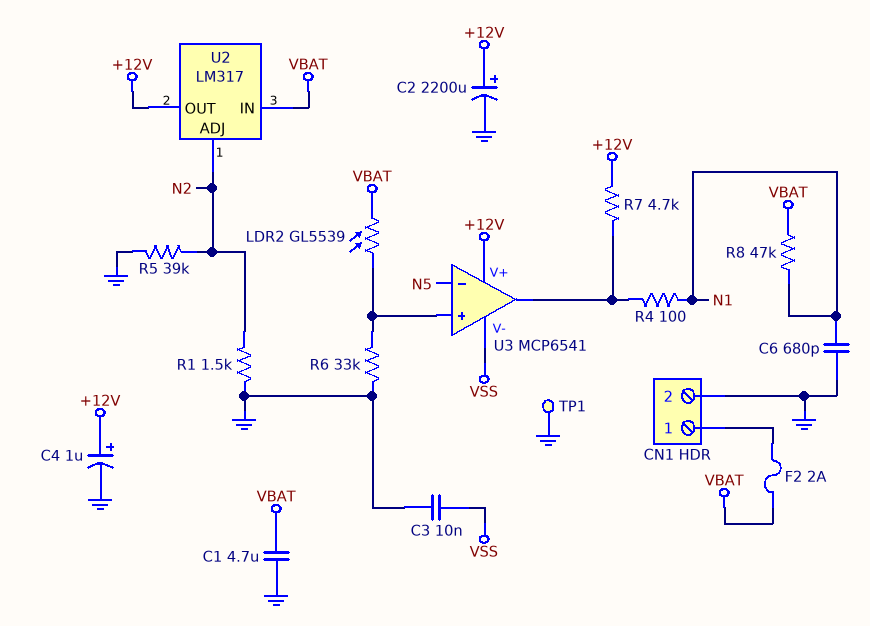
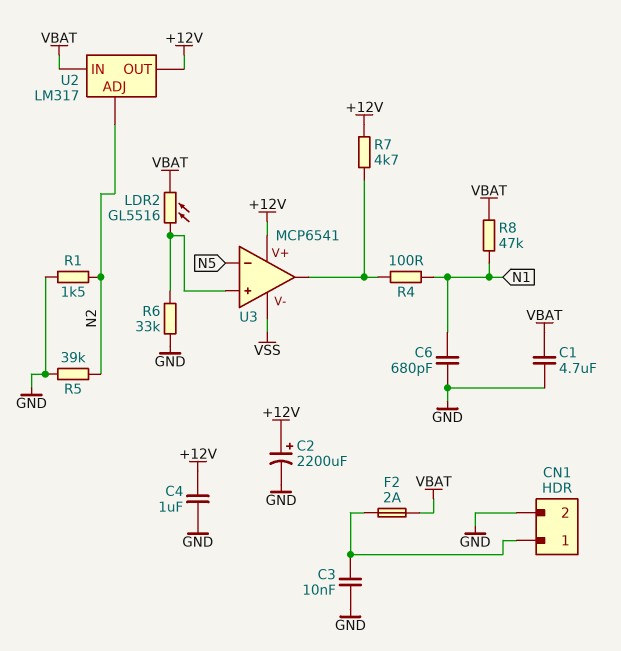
C3: 10nF (GND, VSS) -> 10nF (CN1/1, GND)
C4: 1uF (plus +12V, minus GND) -> 1uF (+12V, GND)
LDR2: GL5539 (U3/in+, VBAT) -> GL5516 (U3/in+, VBAT)
TP1: test point (GND) -> none

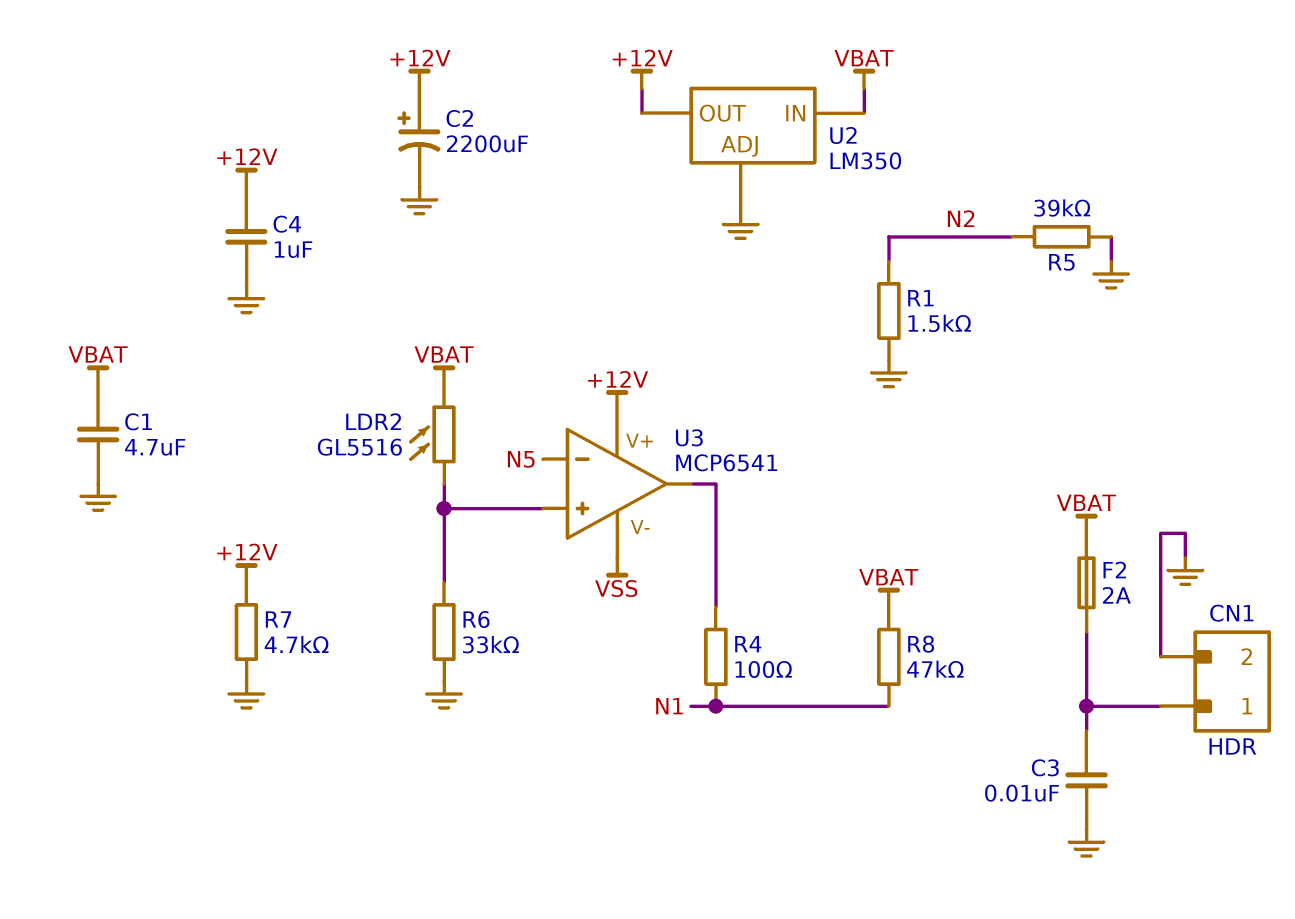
C6: 680pF (GND, N1) -> none
R7: 4.7k (+12V, U3/out) -> 4.7k (+12V, GND)
U2: LM317 -> LM350
U2 pin ADJ: N2 -> GND

